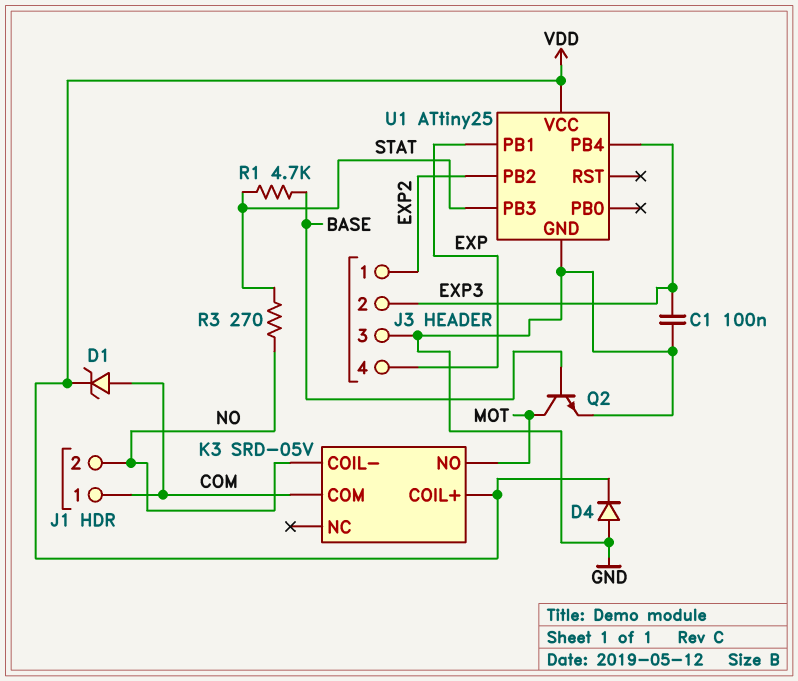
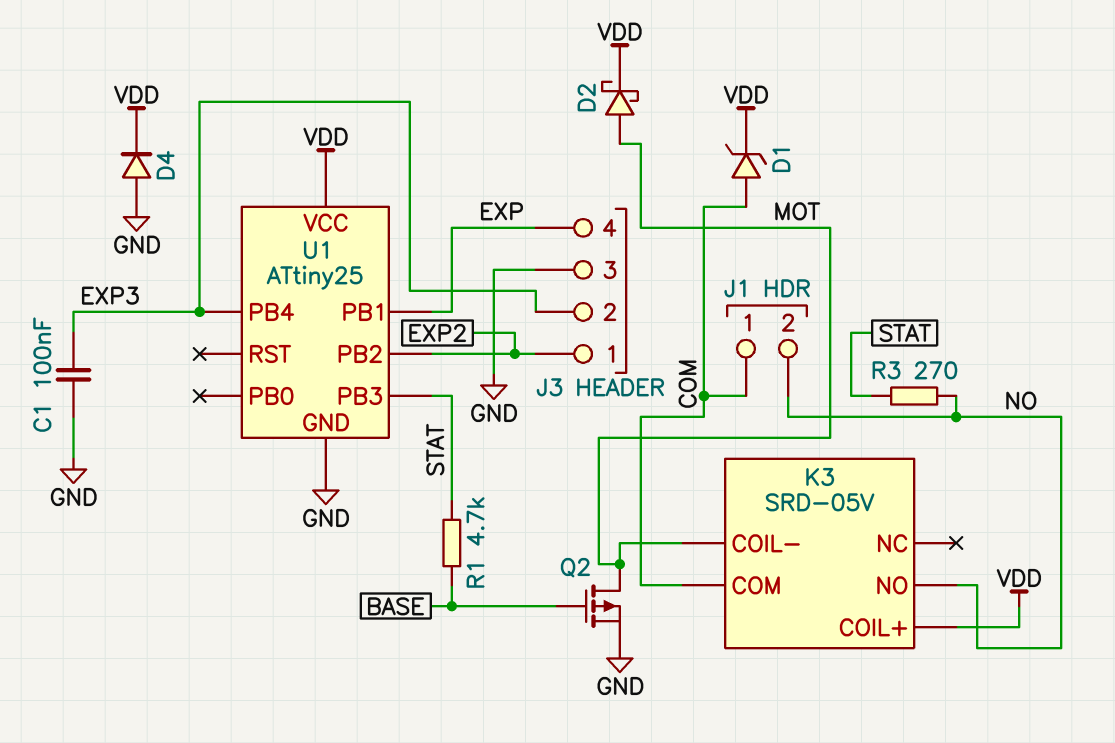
D2: none -> schottky (A MOT, K VDD)
K3 pin COIL-: NO -> MOT
K3 pin NO: MOT -> NO
Q2: NPN (B BASE, C MOT, E GND) -> PMOS (G BASE, D MOT, S GND)

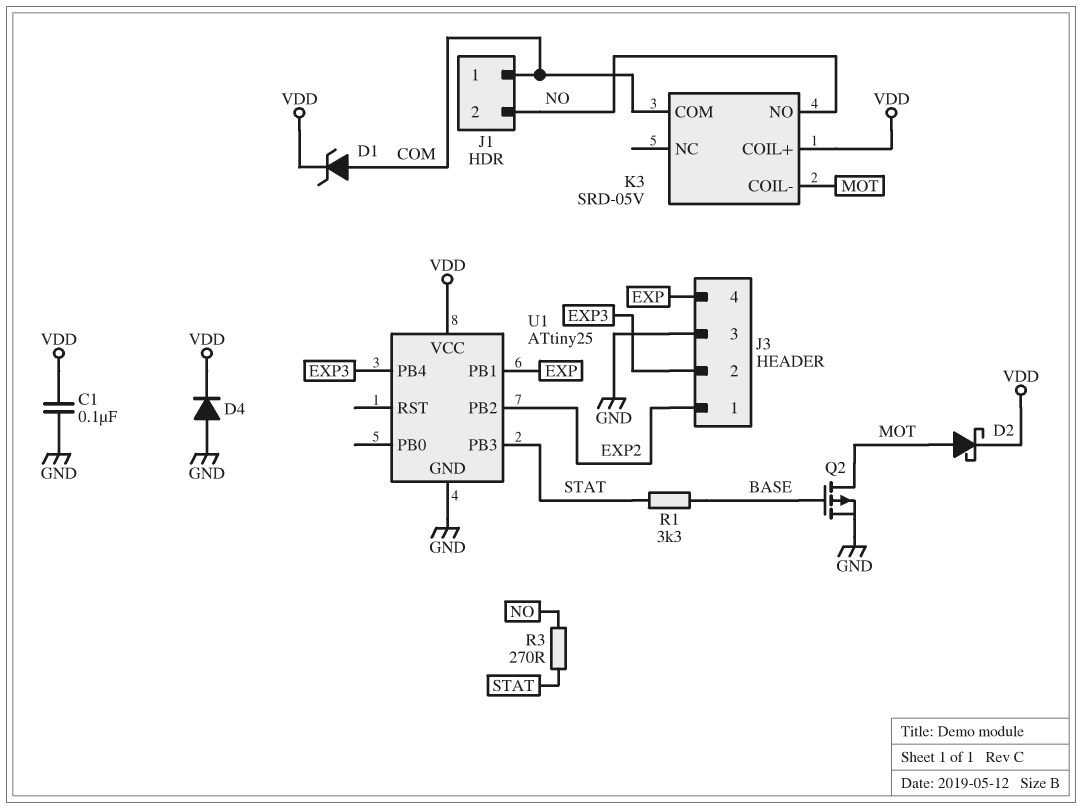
C1: 100nF (EXP3, GND) -> 100nF (GND, VDD)
R1: 4.7k (BASE, STAT) -> 3.3k (BASE, STAT)

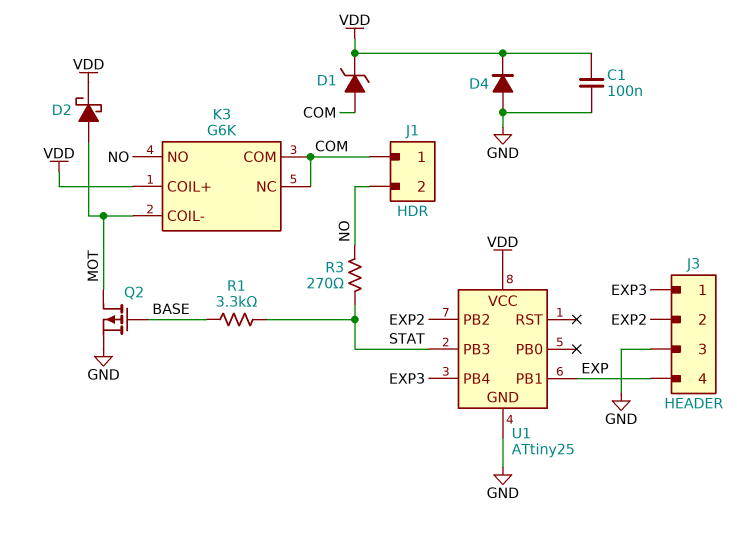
J3 pin 1: EXP2 -> EXP3
J3 pin 2: EXP3 -> EXP2
K3: SRD-05V -> G6K
K3 pin NC: none -> COM

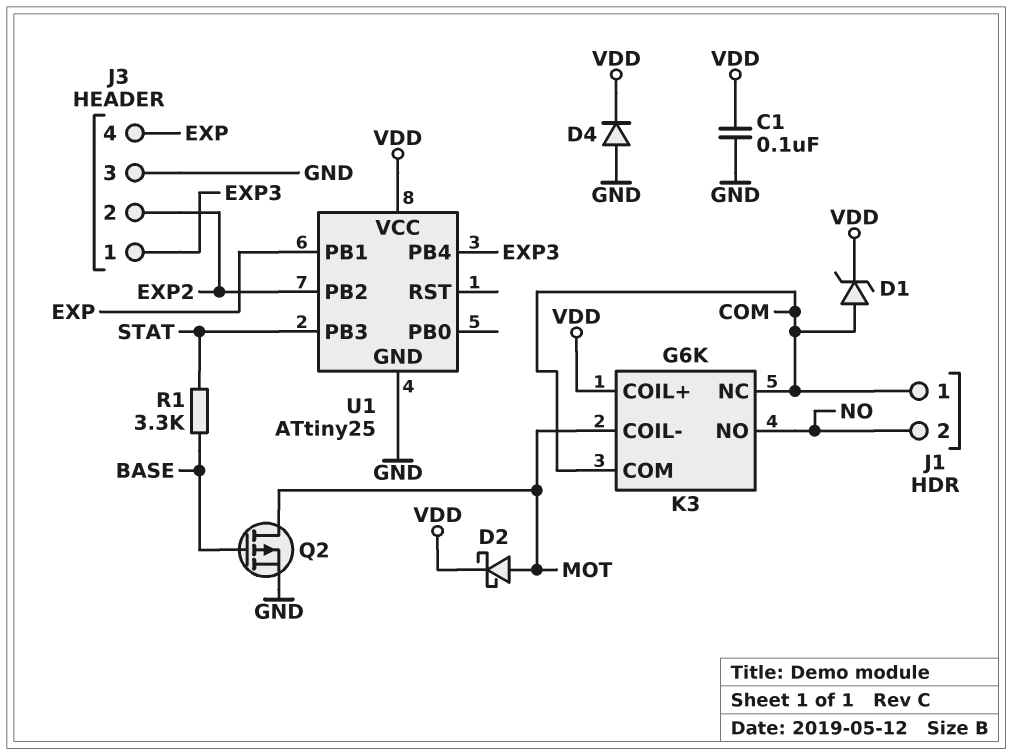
R3: 270 (NO, STAT) -> none

